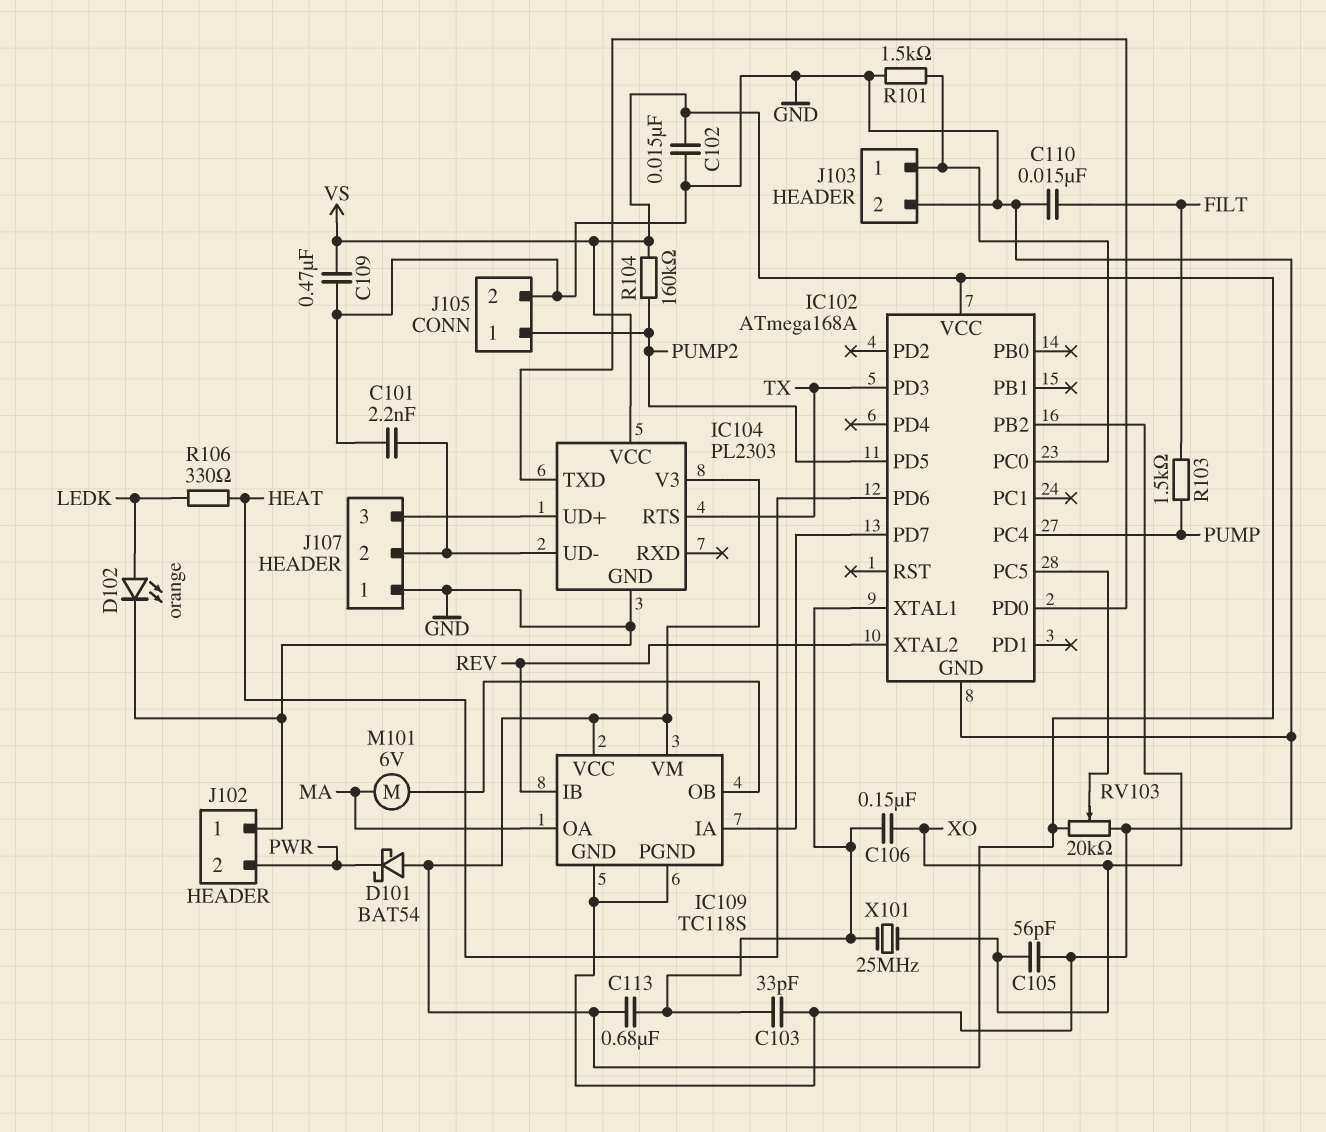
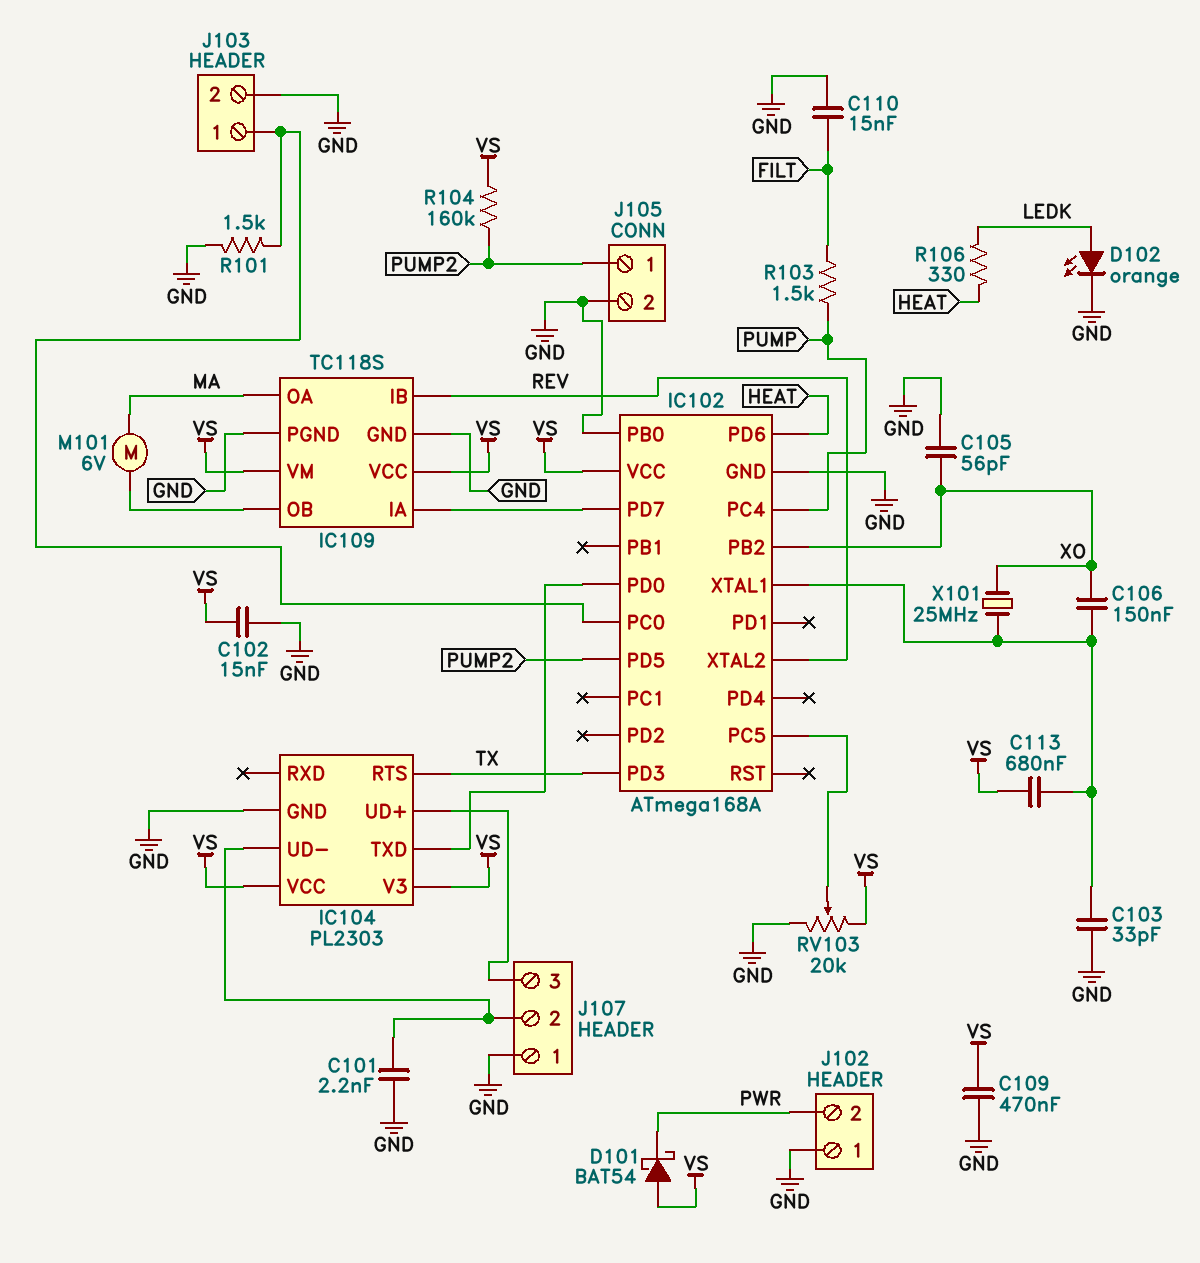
IC102 pin PB0: none -> GND

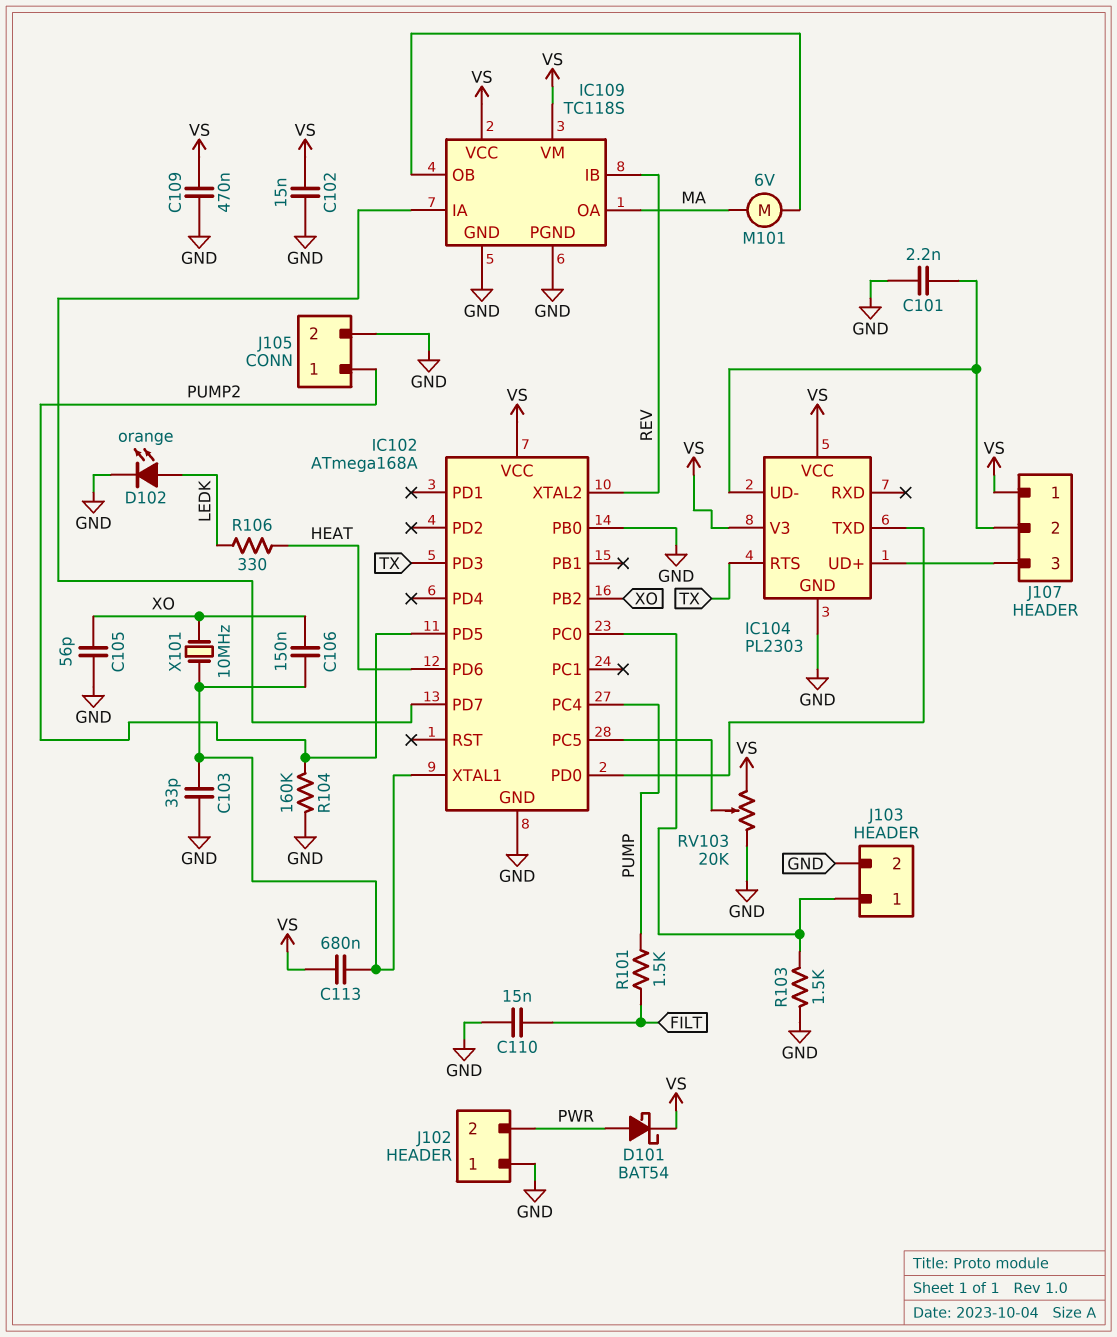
D101: schottky BAT54 (A VS, K PWR) -> schottky BAT54 (A PWR, K VS)
J107 pin 1: GND -> VS
R101: 1.5k (GND, IC102/PC0) -> 1.5k (FILT, PUMP)
R103: 1.5k (FILT, PUMP) -> 1.5k (GND, IC102/PC0)
R104: 160k (PUMP2, VS) -> 160k (GND, PUMP2)
X101: 25MHz (IC102/XTAL1, XO) -> 10MHz (IC102/XTAL1, XO)

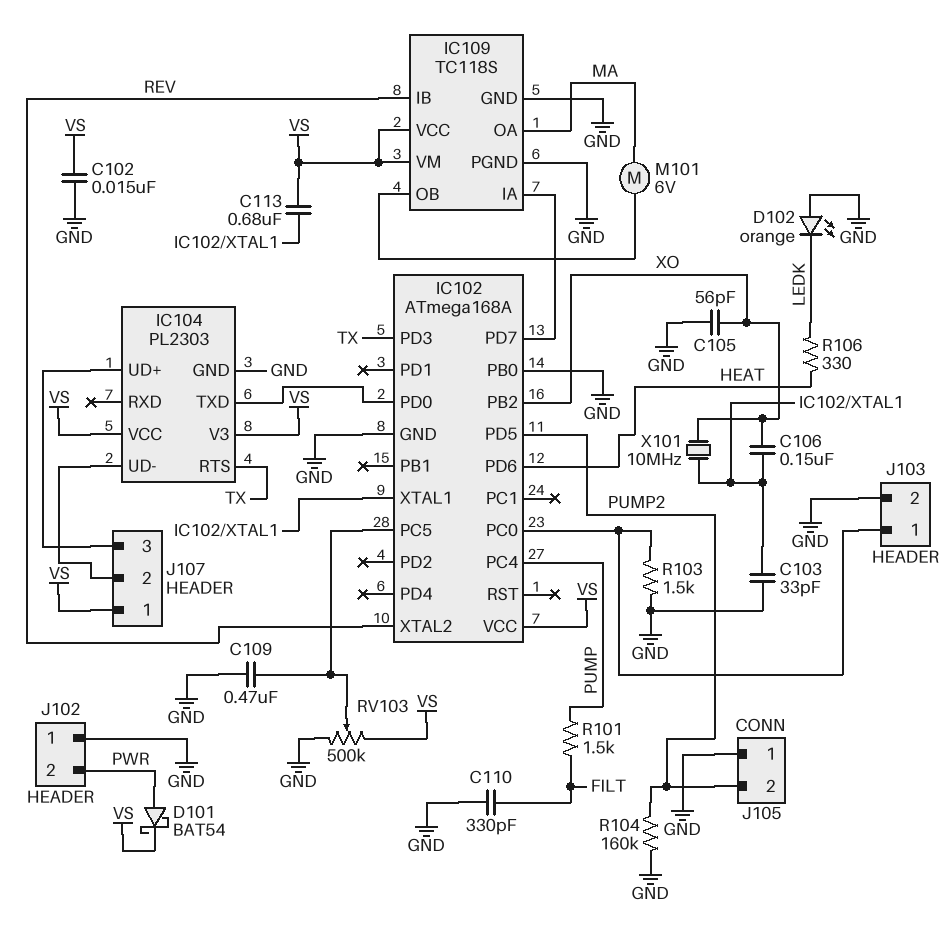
C101: 2.2nF (GND, IC104/UD-) -> none
C109: 470nF (GND, VS) -> 470nF (GND, IC102/PC5)
C110: 15nF (FILT, GND) -> 330pF (FILT, GND)
D102: LED orange (A LEDK, K GND) -> LED orange (A GND, K LEDK)
J105 pin 1: PUMP2 -> GND
J105 pin 2: GND -> PUMP2
RV103: 20k (GND, VS, wiper IC102/PC5) -> 500k (GND, VS, wiper IC102/PC5)

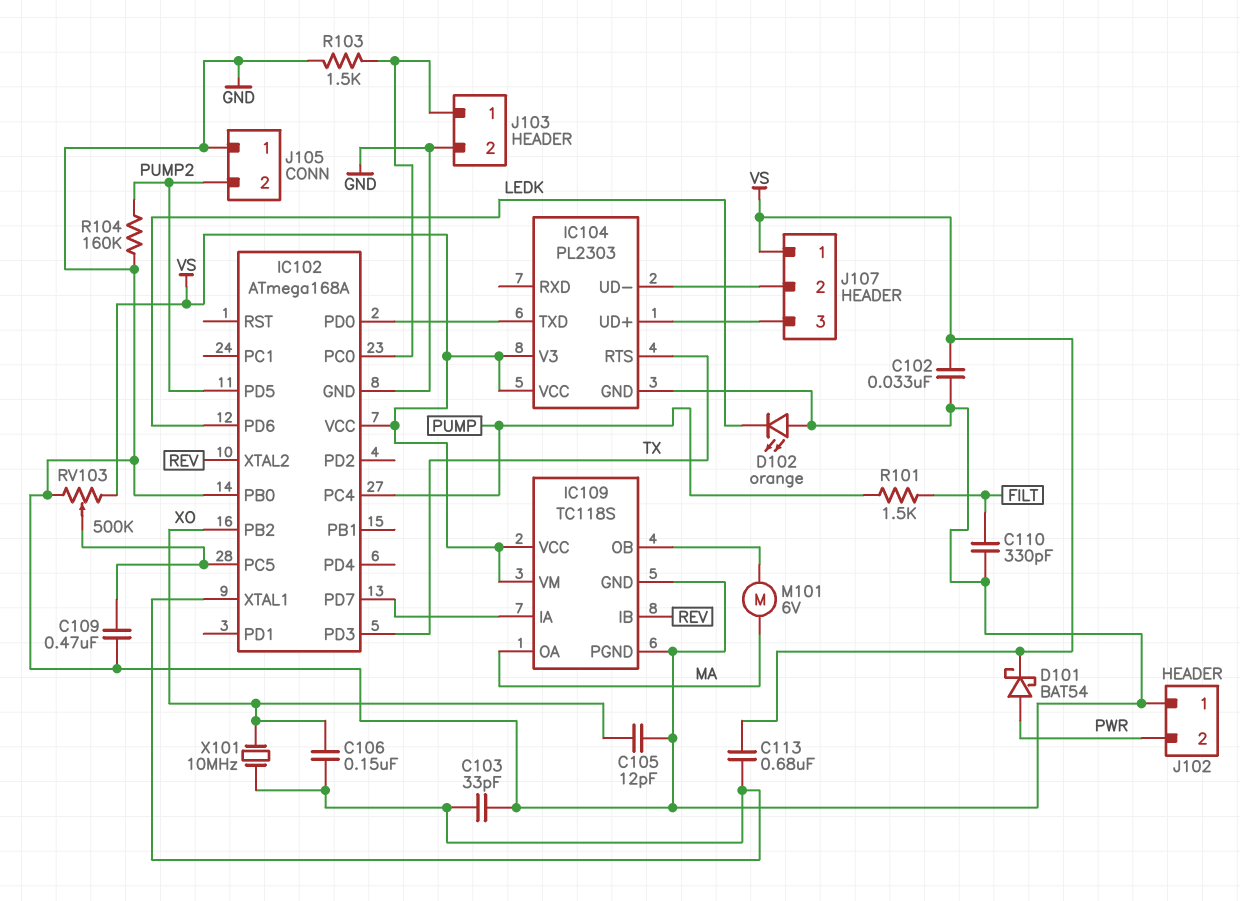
C102: 15nF (GND, VS) -> 33nF (GND, VS)
C105: 56pF (GND, XO) -> 12pF (GND, XO)
IC102 pin PD6: HEAT -> LEDK
R106: 330 (HEAT, LEDK) -> none

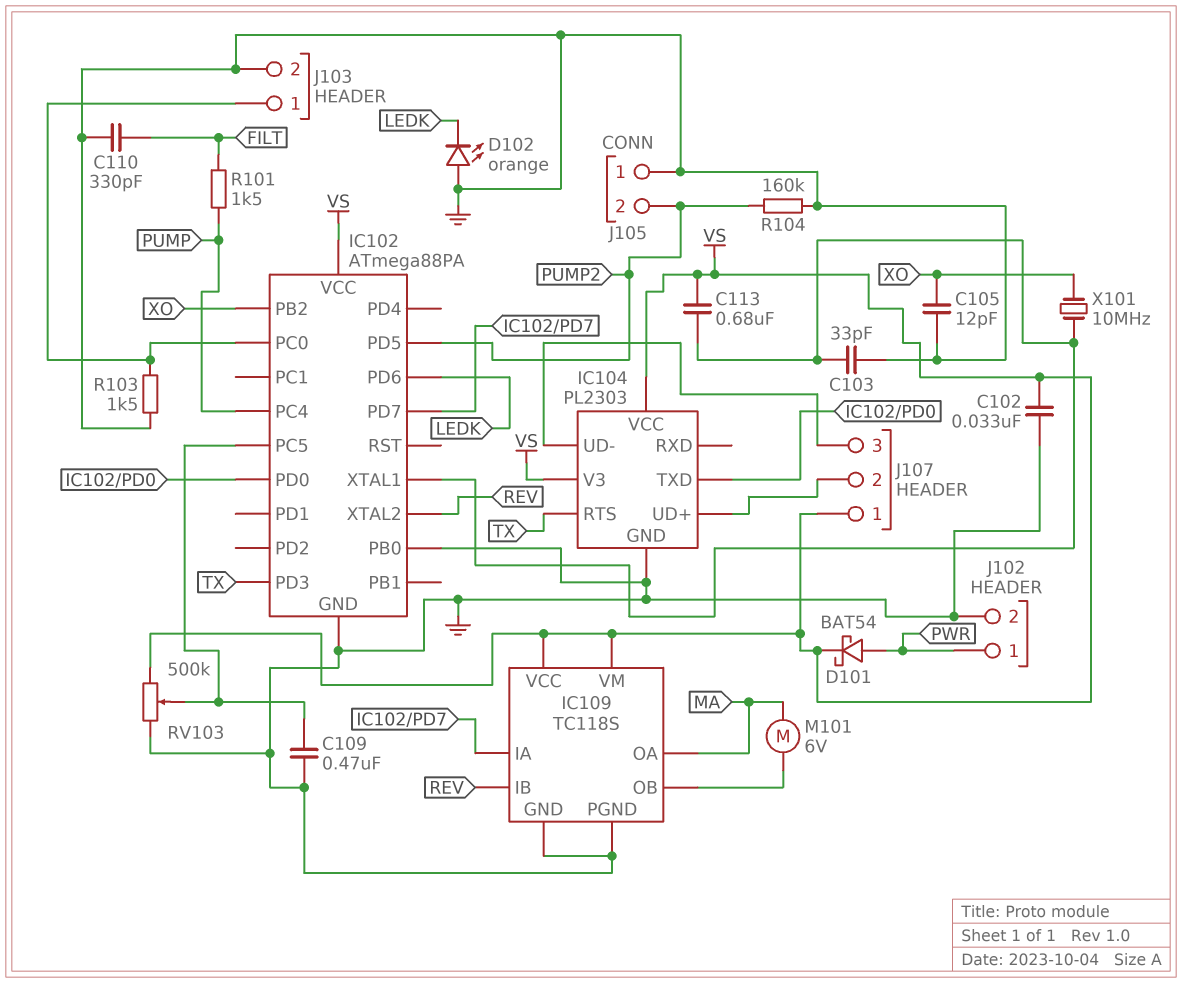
C106: 150nF (IC102/XTAL1, XO) -> none
IC102: ATmega168A -> ATmega88PA
J102 pin 1: GND -> PWR
J102 pin 2: PWR -> GND
J107 pin 2: IC104/UD- -> IC104/UD+
J107 pin 3: IC104/UD+ -> IC104/UD-

